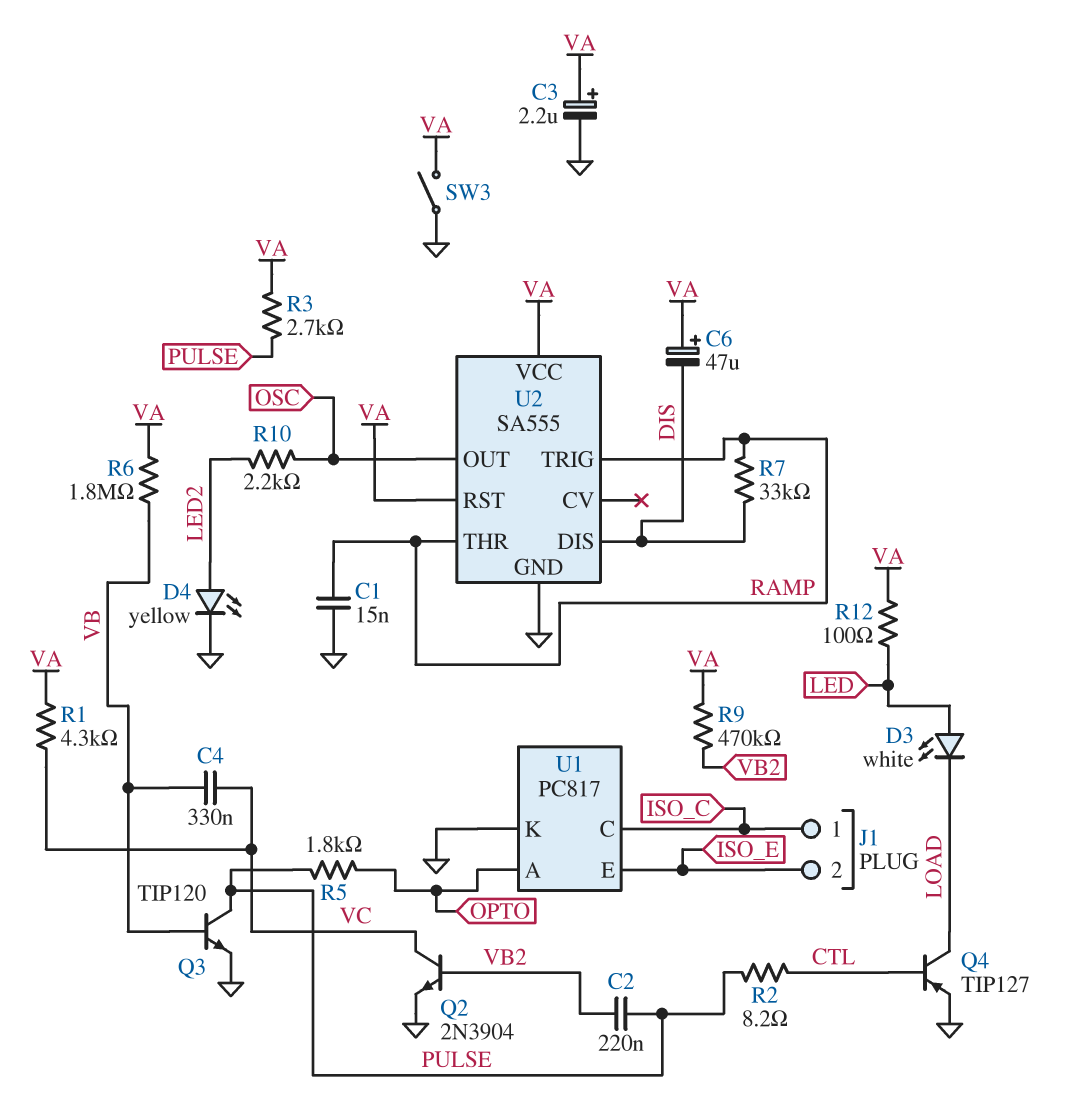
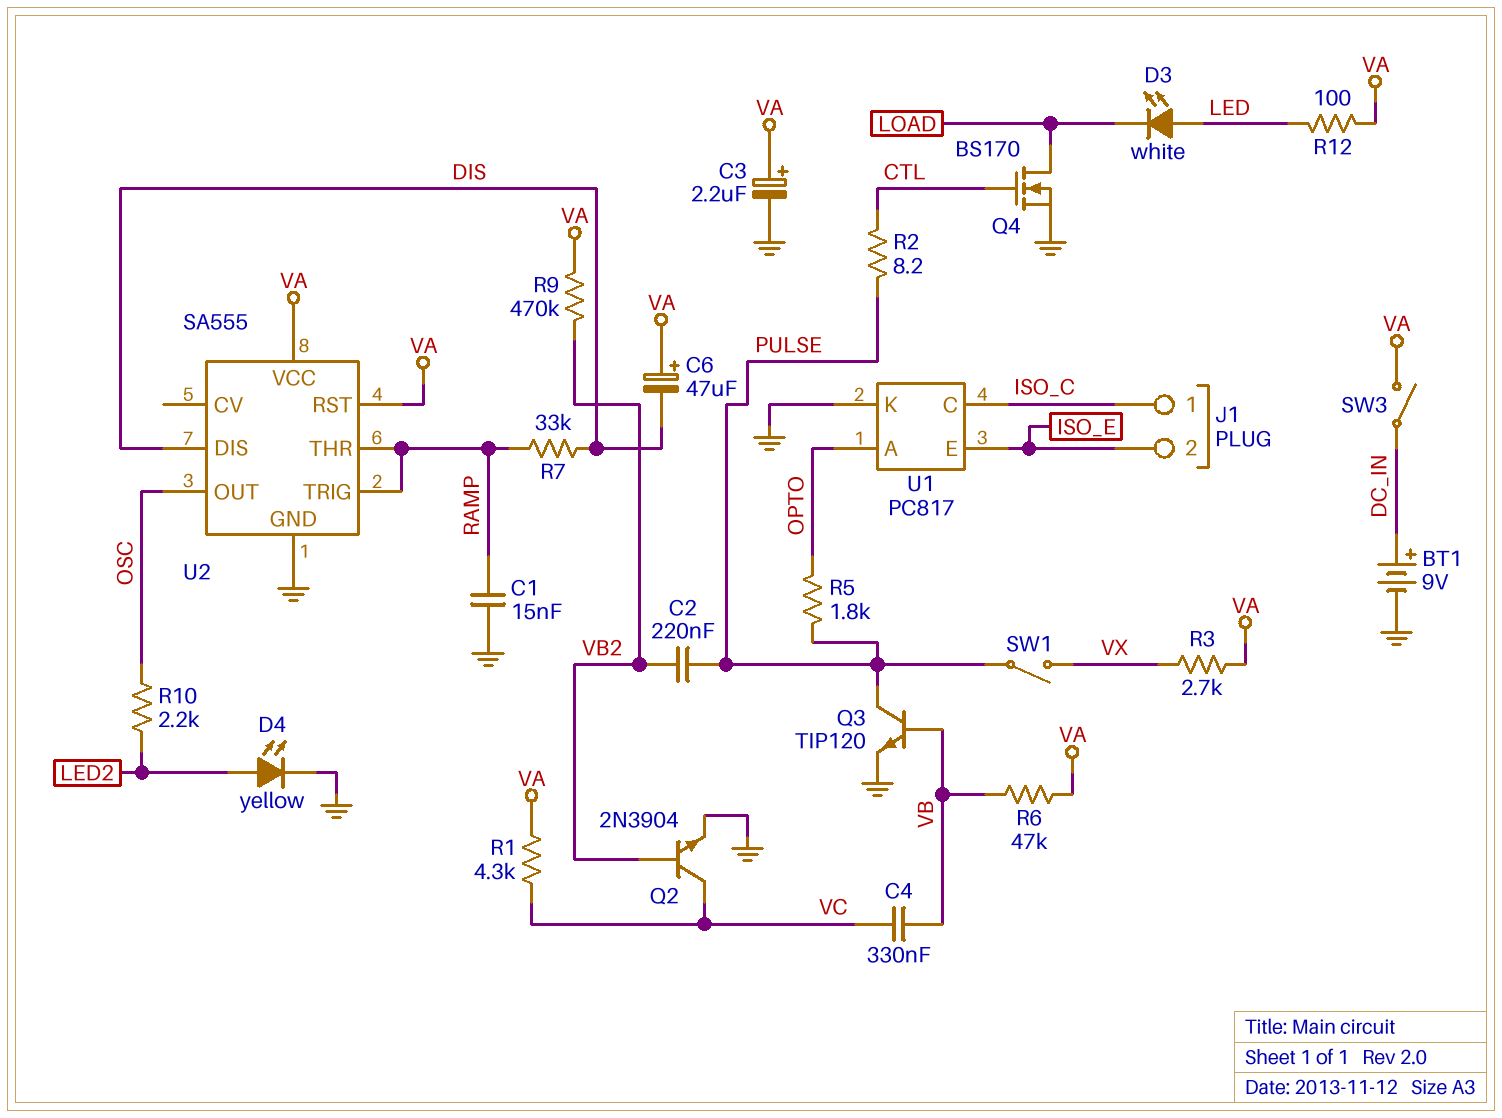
BT1: none -> 9V (plus DC_IN, minus GND)
Q4: PNP TIP127 (B CTL, C LOAD, E GND) -> NMOS BS170 (G CTL, D LOAD, S GND)
R3: 2.7k (PULSE, VA) -> 2.7k (VA, VX)
R6: 1.8M (VA, VB) -> 47k (VA, VB)
SW1: none -> switch (PULSE, VX)
SW3: switch (GND, VA) -> switch (DC_IN, VA)

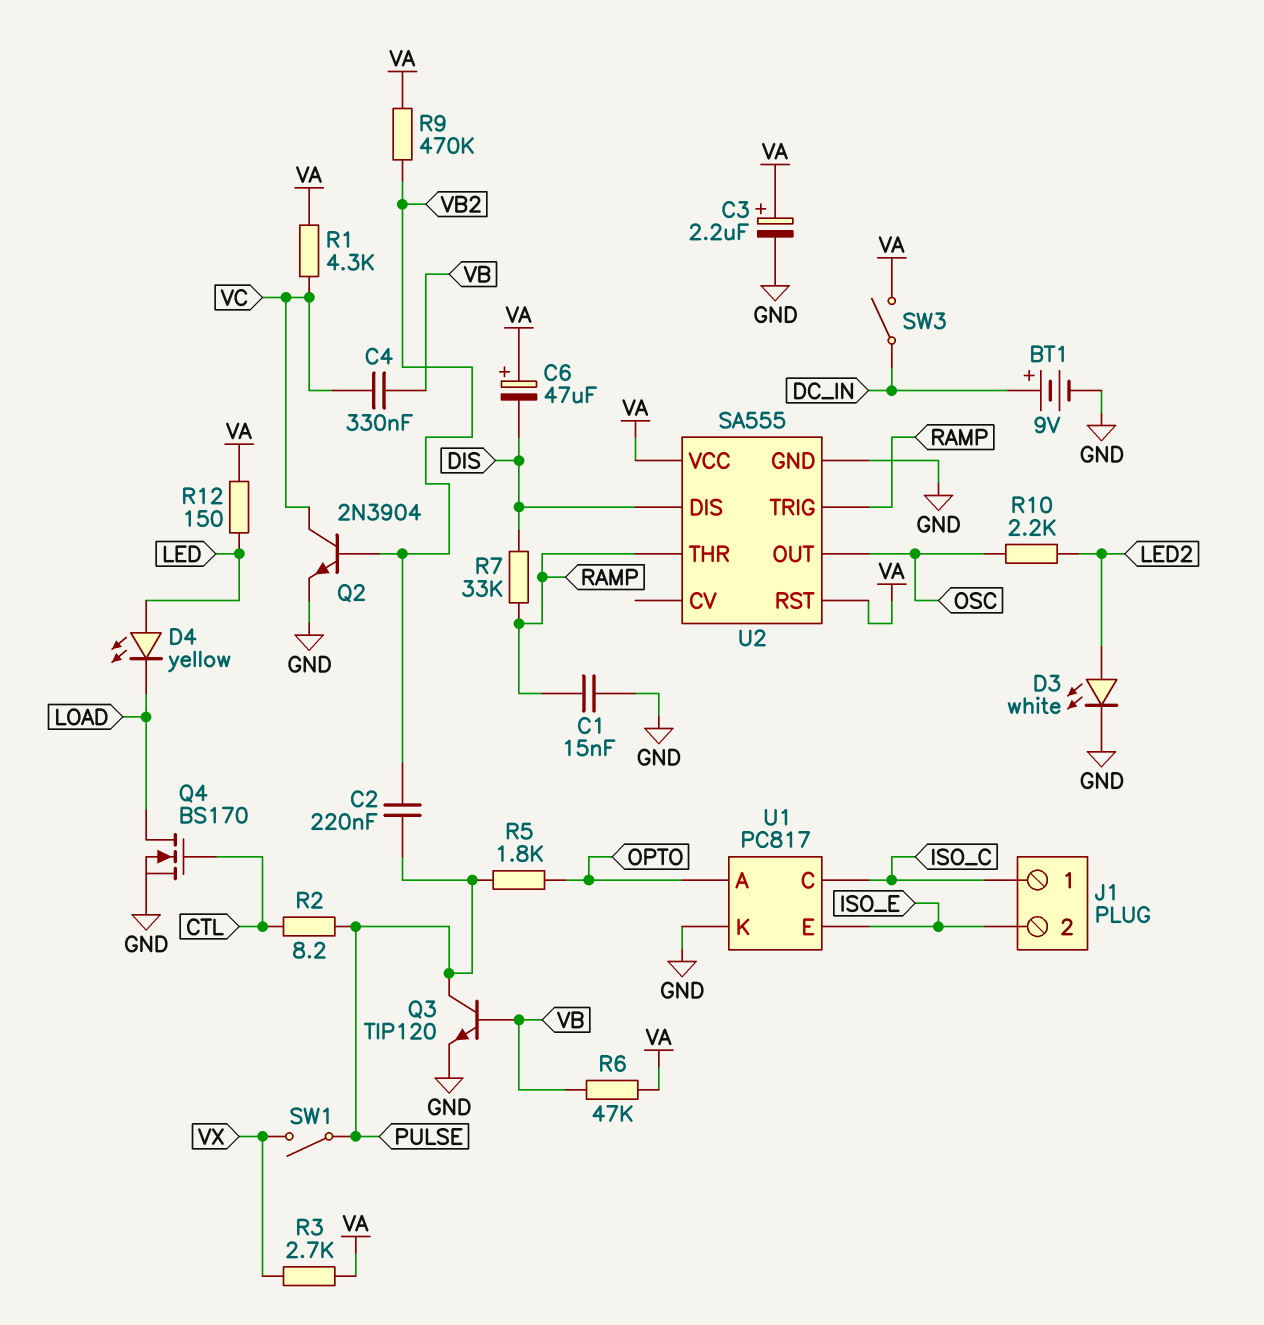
D3: LED white (A LED, K LOAD) -> LED white (A LED2, K GND)
D4: LED yellow (A LED2, K GND) -> LED yellow (A LED, K LOAD)
R12: 100 (LED, VA) -> 150 (LED, VA)

